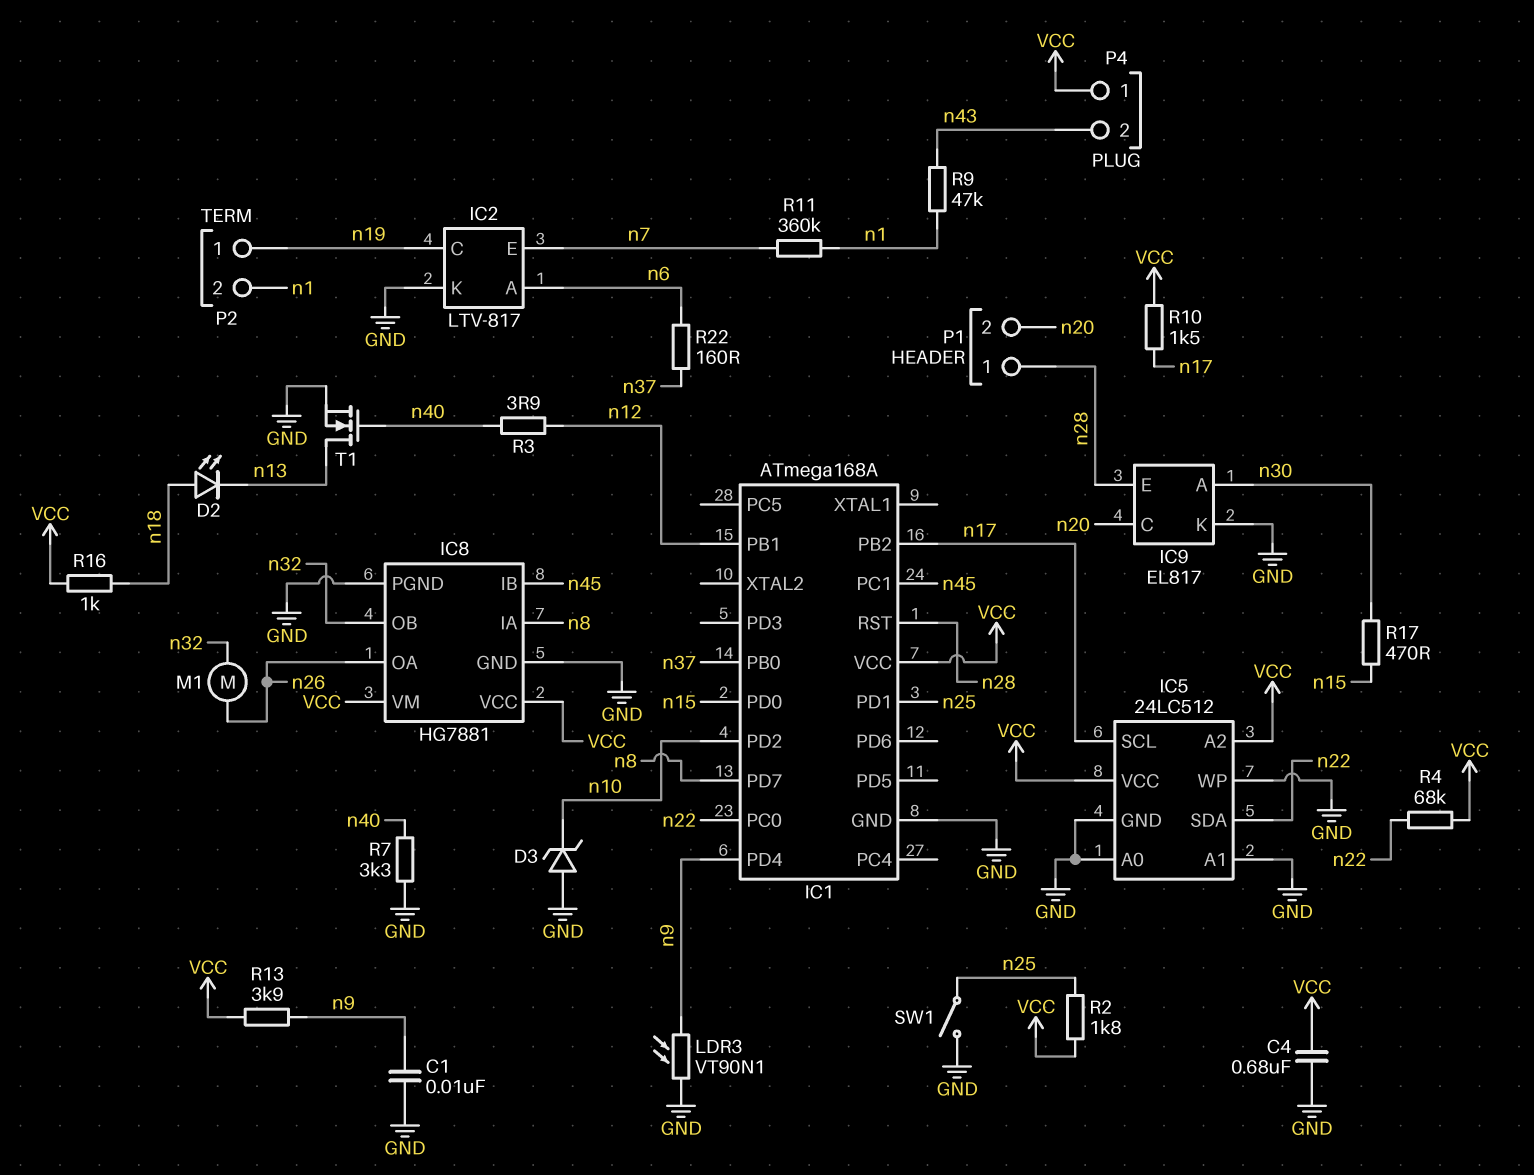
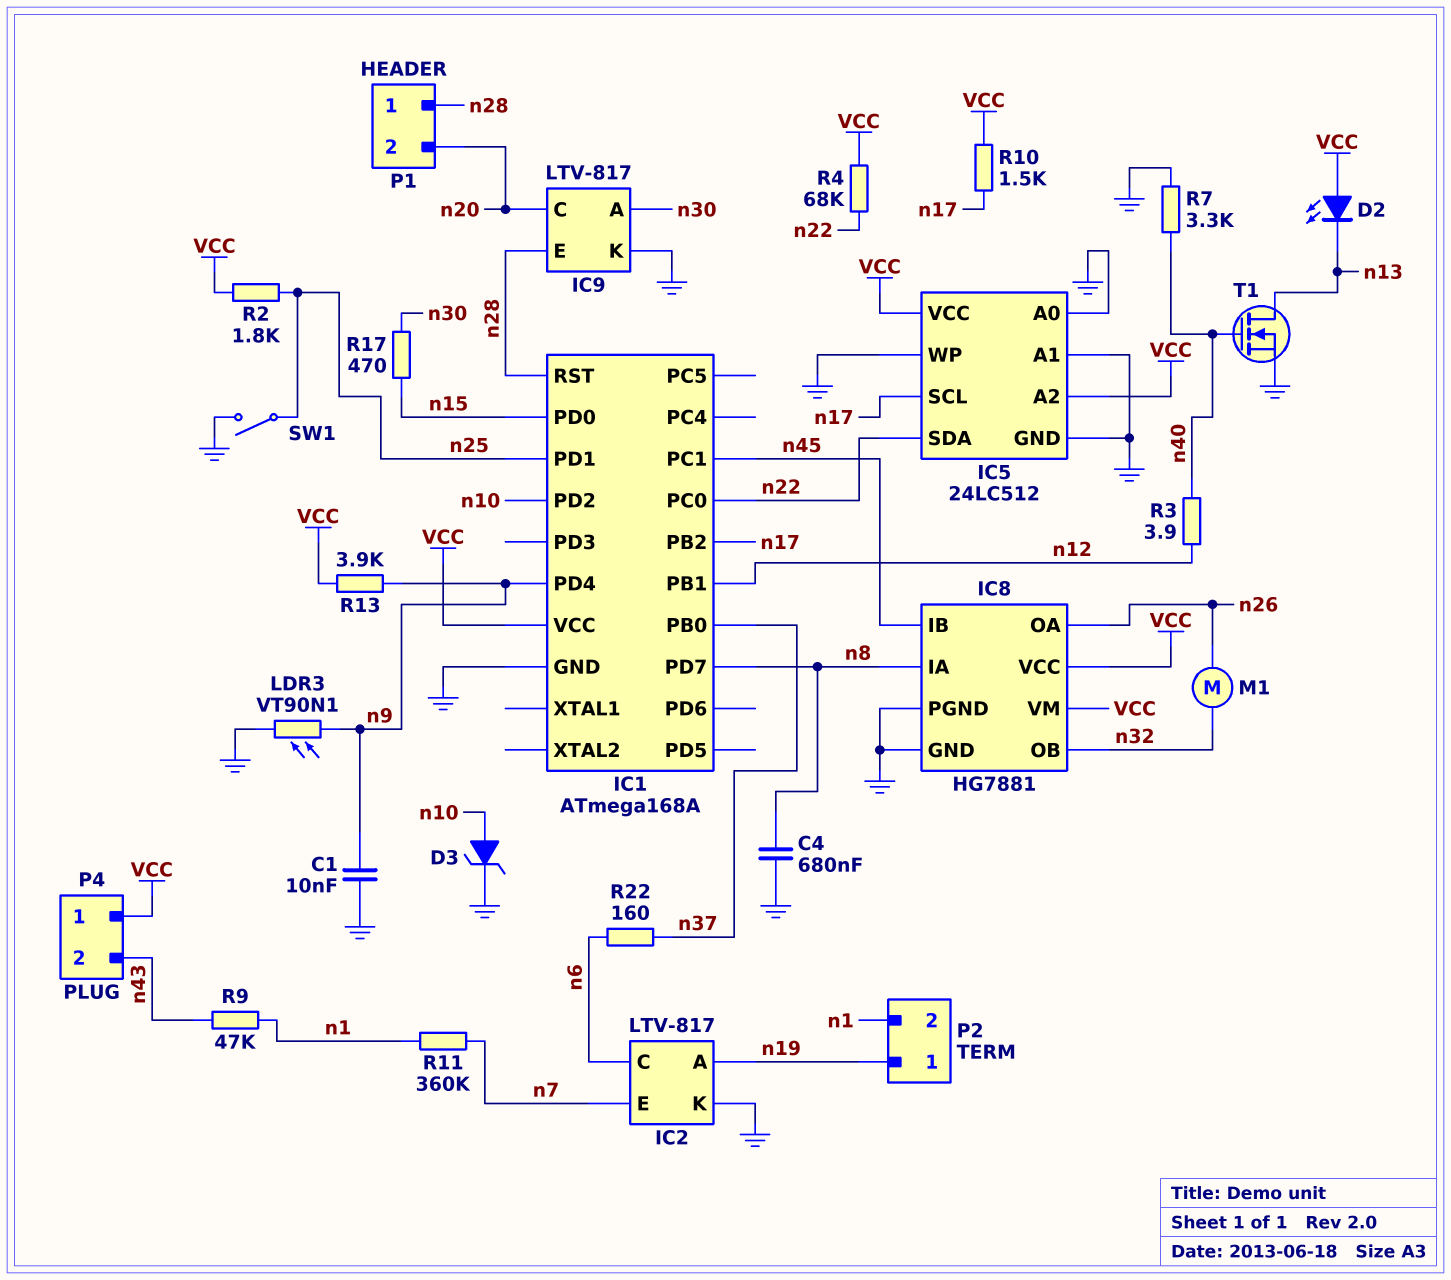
C4: 680nF (GND, VCC) -> 680nF (GND, n8)
D2: LED (A n18, K n13) -> LED (A VCC, K n13)
D3: zener (A GND, K n10) -> zener (A n10, K GND)
IC2 pin A: n6 -> n19
IC2 pin C: n19 -> n6
IC9: EL817 -> LTV-817
R16: 1k (VCC, n18) -> none

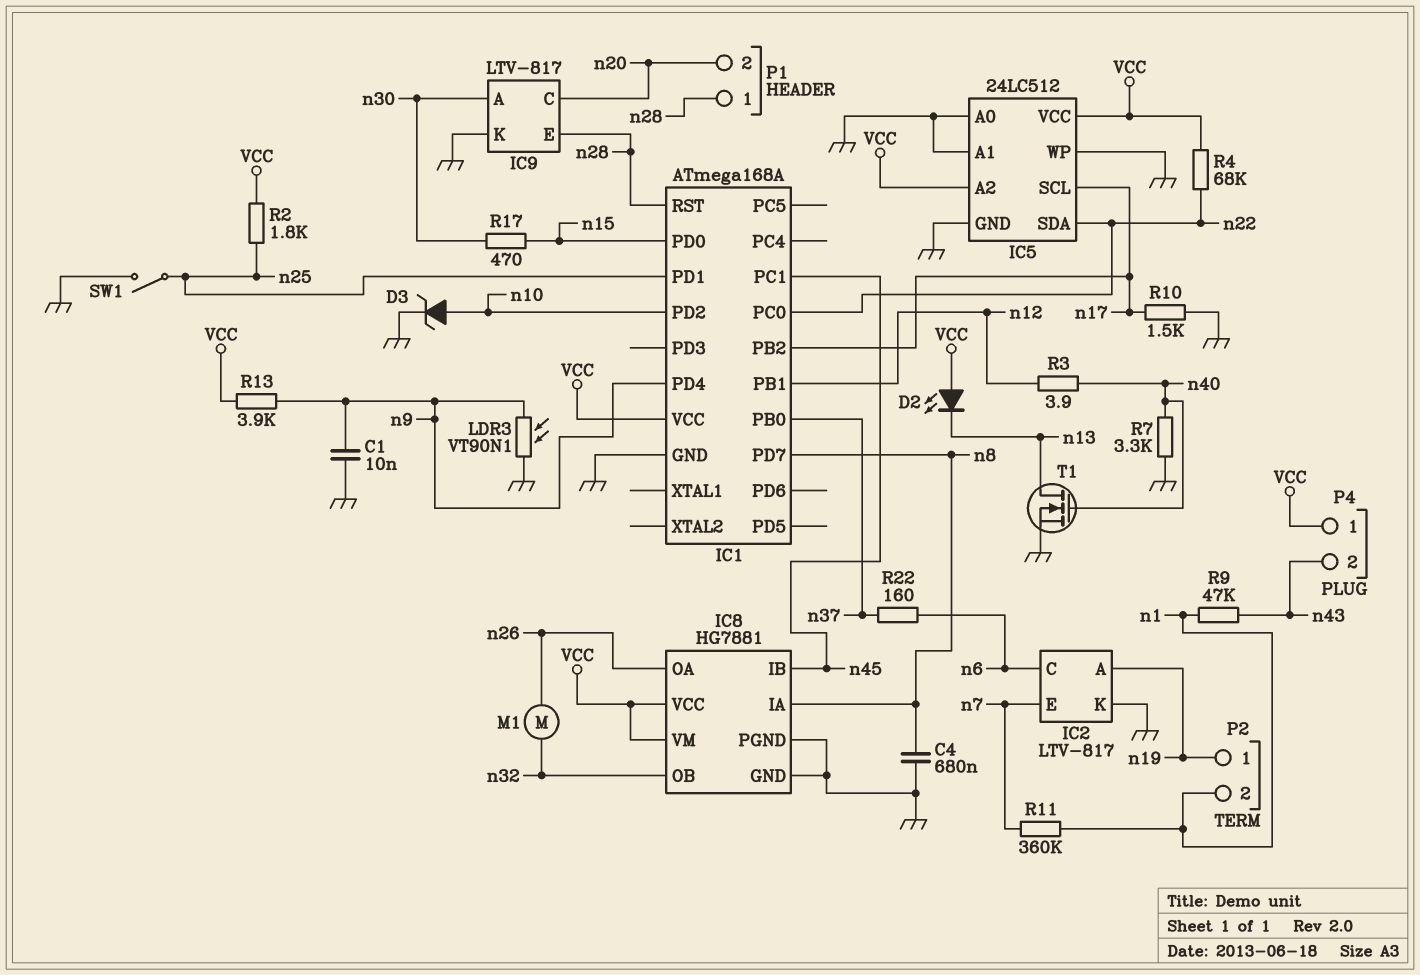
R10: 1.5k (VCC, n17) -> 1.5k (GND, n17)

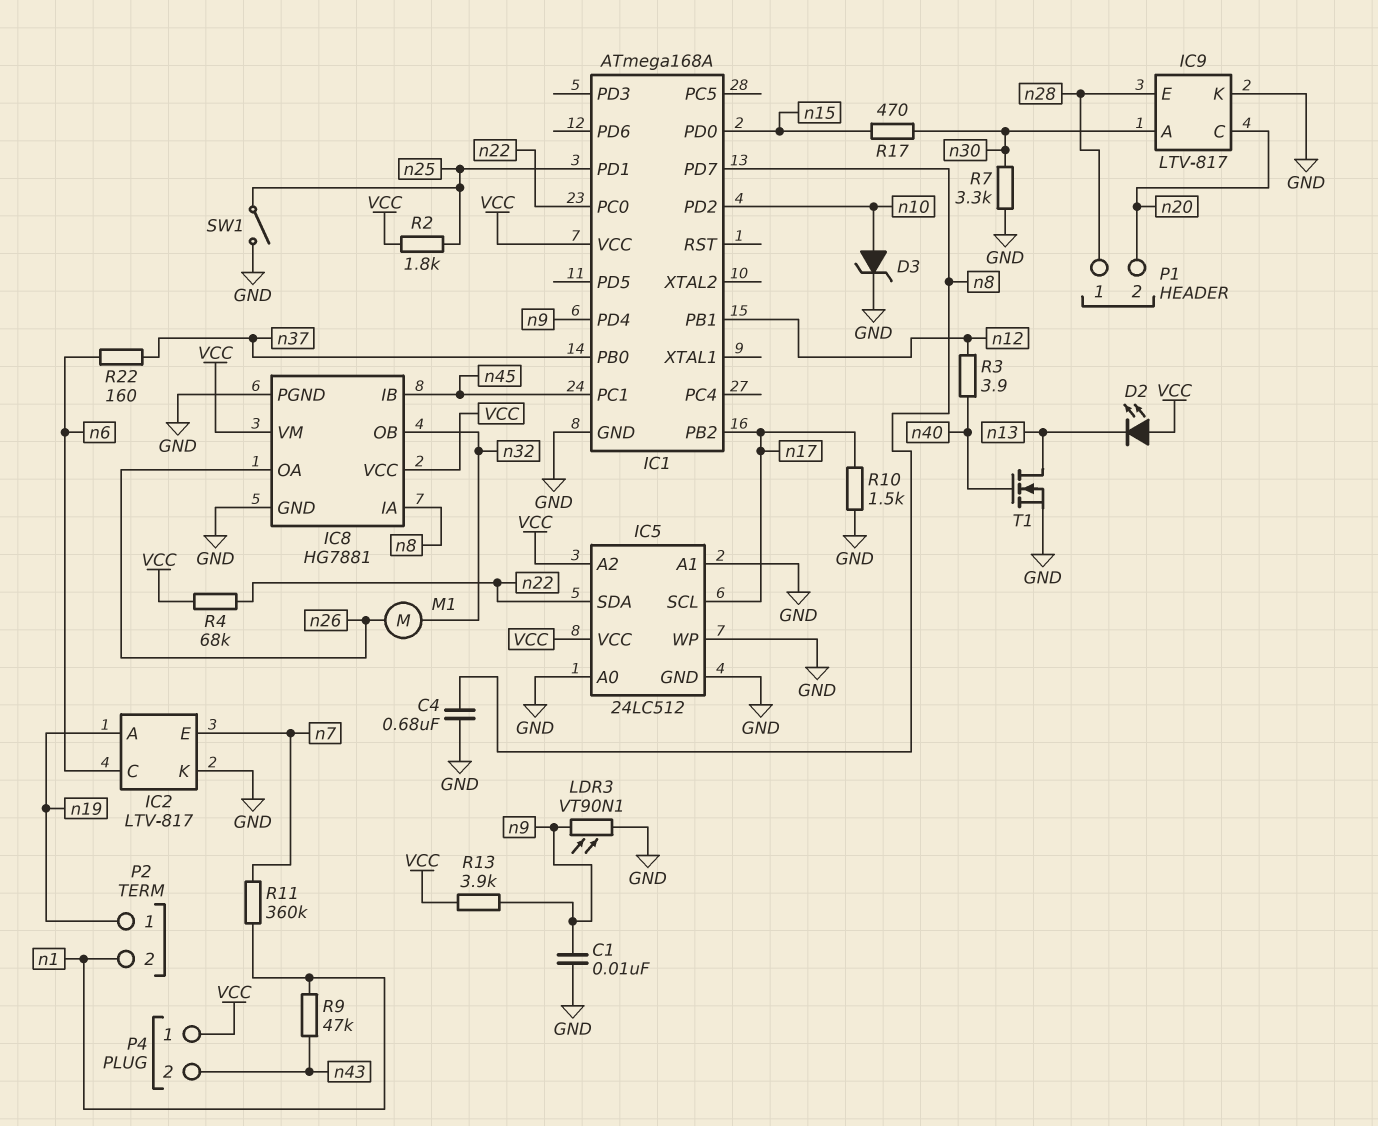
IC1 pin RST: n28 -> none
R7: 3.3k (GND, n40) -> 3.3k (GND, n30)

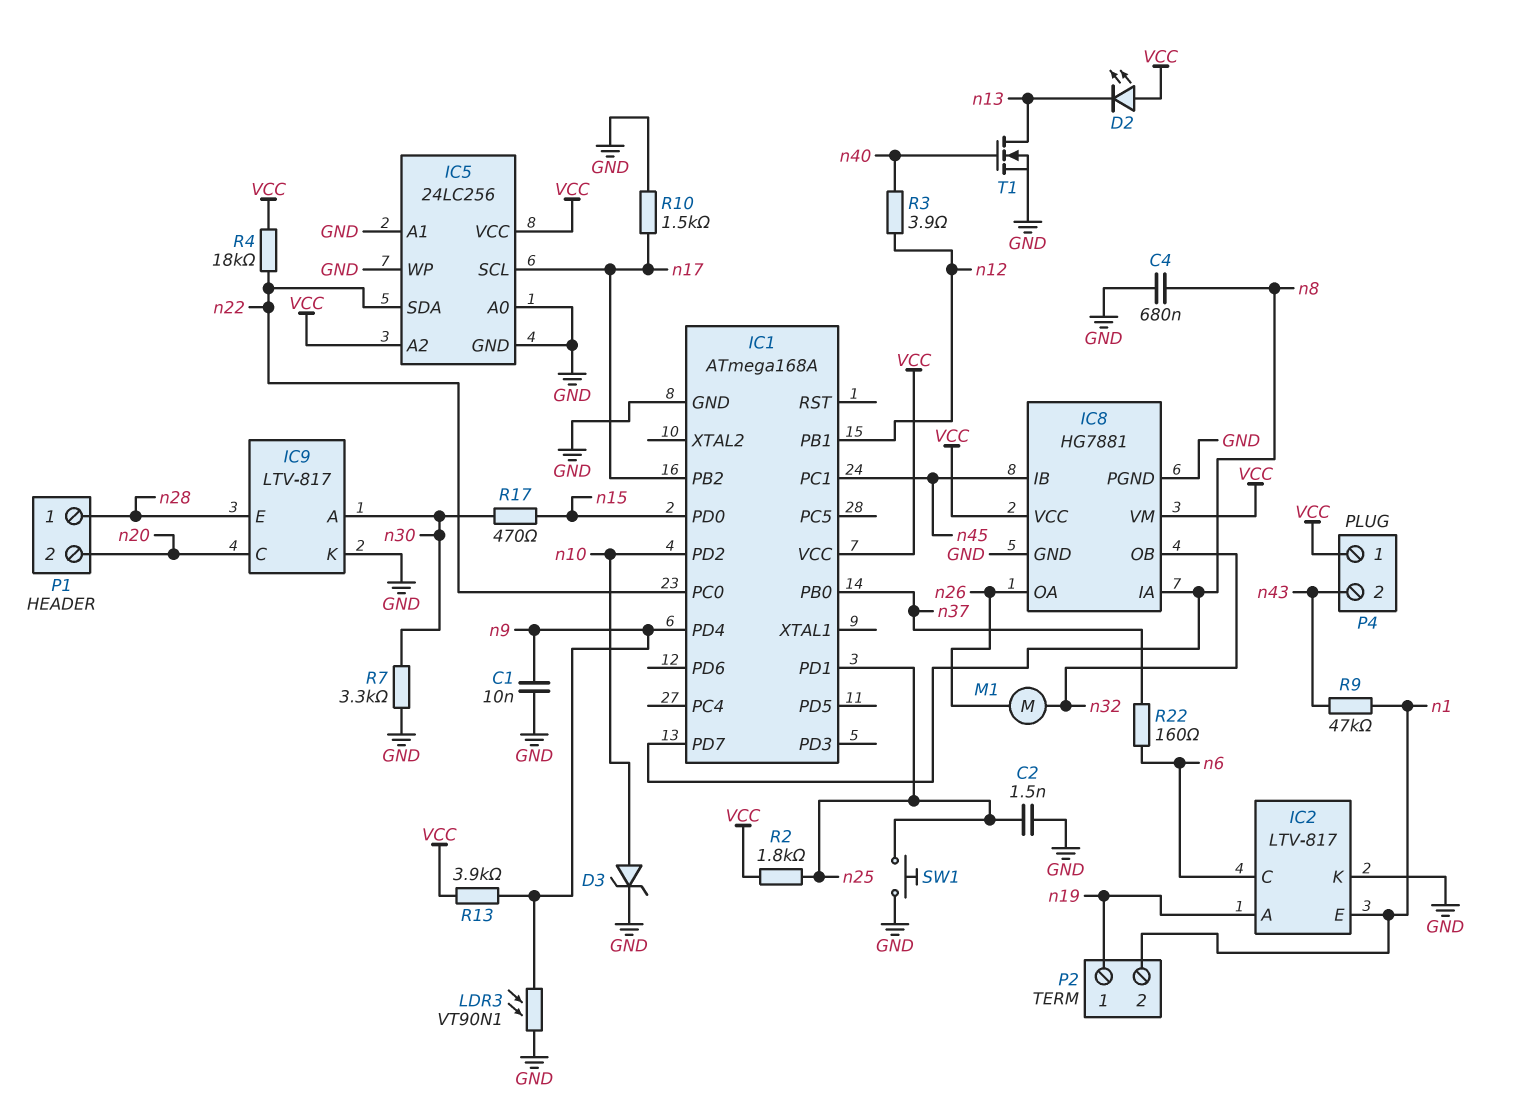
C2: none -> 1.5nF (GND, n25)
IC2 pin E: n7 -> n1
IC5: 24LC512 -> 24LC256
R4: 68k (VCC, n22) -> 18k (VCC, n22)
R11: 360k (n1, n7) -> none
SW1: switch (GND, n25) -> button (GND, n25)

